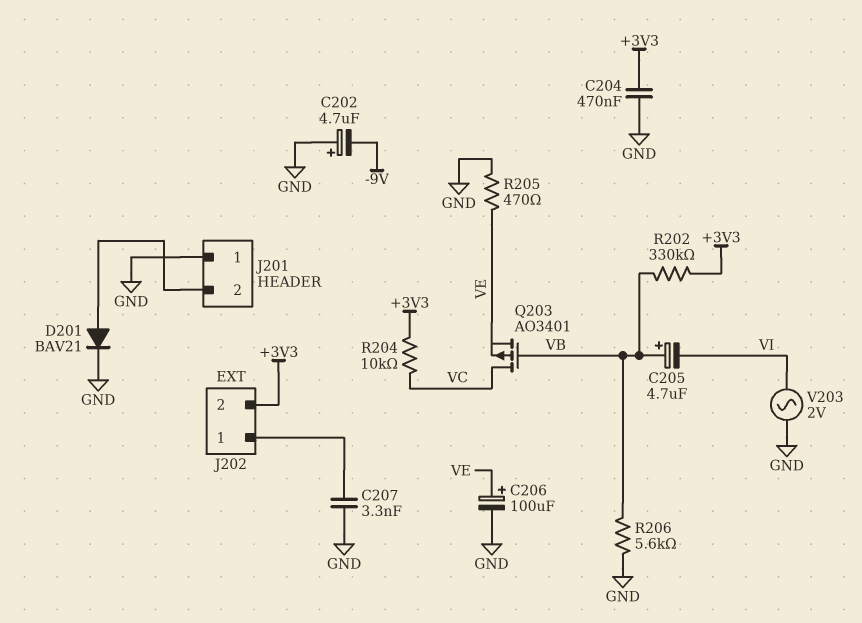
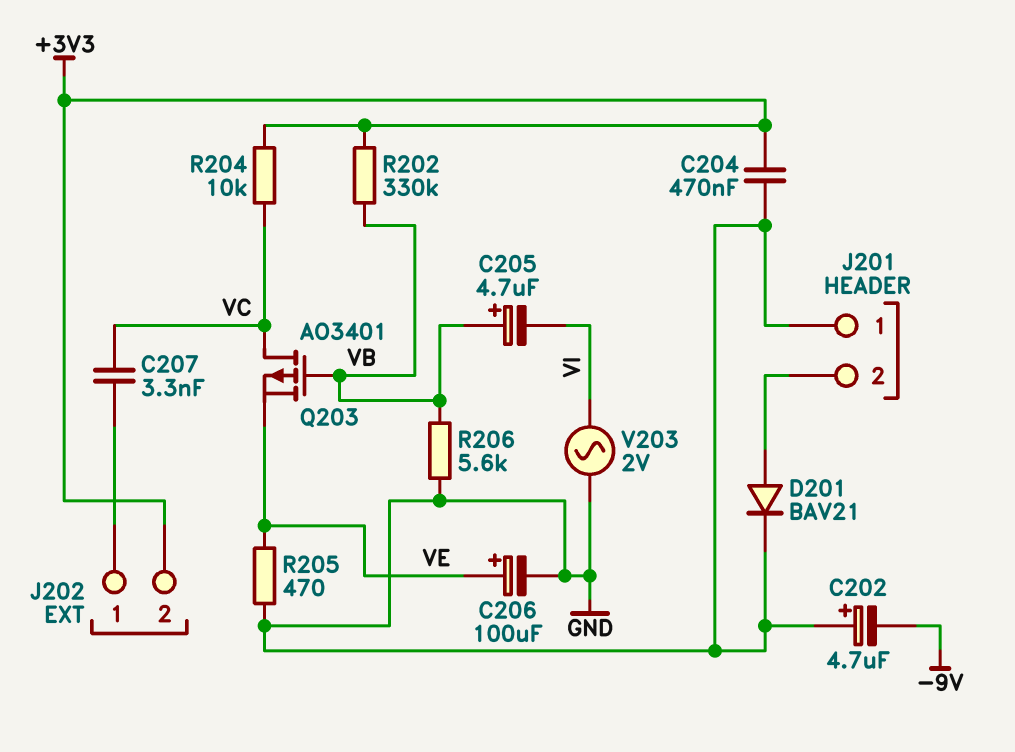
C207: 3.3nF (GND, J202/1) -> 3.3nF (J202/1, VC)

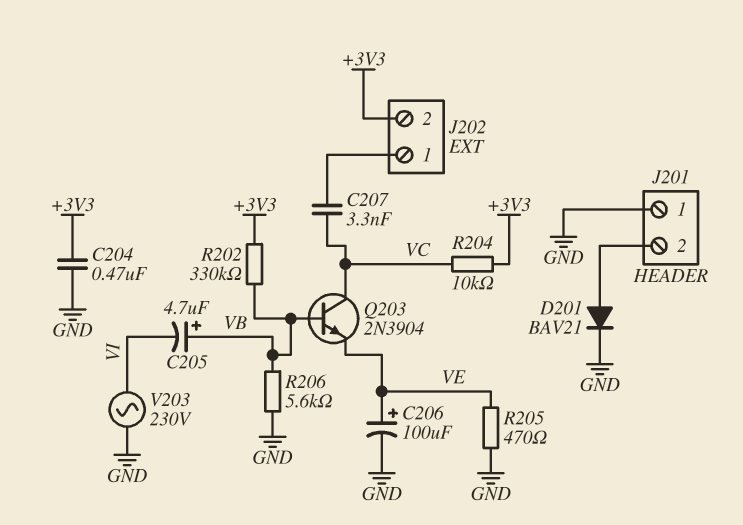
C202: 4.7uF (plus GND, minus -9V) -> none
Q203: PMOS AO3401 (G VB, D VC, S VE) -> NPN 2N3904 (B VB, C VC, E VE)
V203: AC 2V (GND, VI) -> AC 230V (GND, VI)

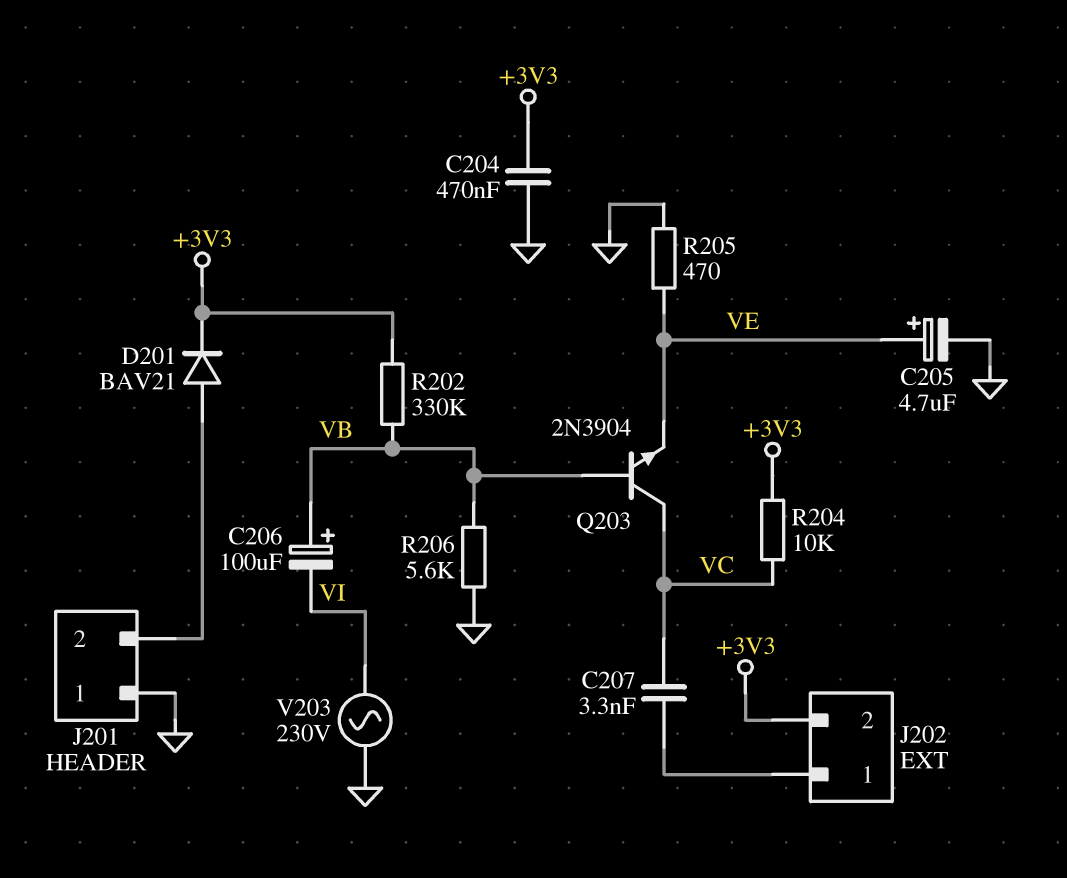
C205: 4.7uF (plus VB, minus VI) -> 4.7uF (plus VE, minus GND)
C206: 100uF (plus VE, minus GND) -> 100uF (plus VB, minus VI)
D201: diode BAV21 (A J201/2, K GND) -> diode BAV21 (A J201/2, K +3V3)

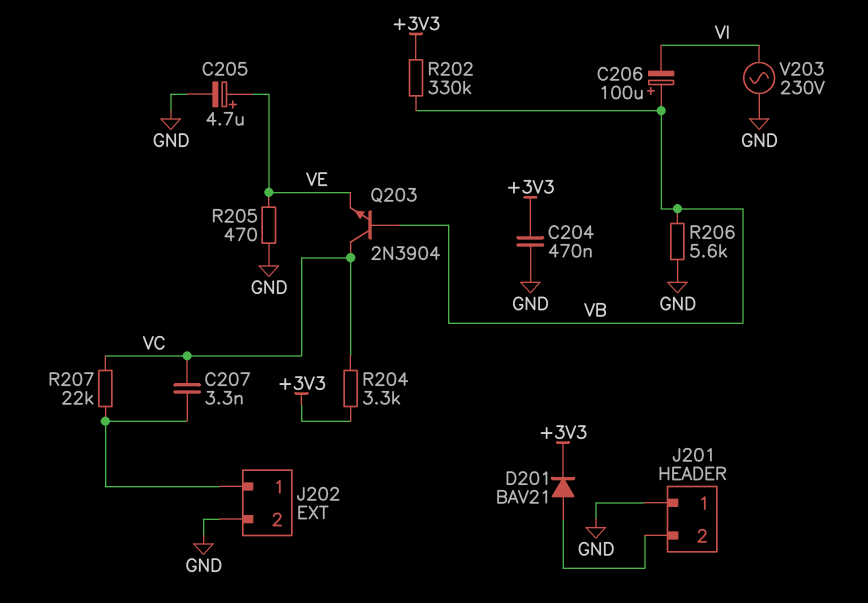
J202 pin 2: +3V3 -> GND
R204: 10k (+3V3, VC) -> 3.3k (+3V3, VC)
R207: none -> 22k (J202/1, VC)

